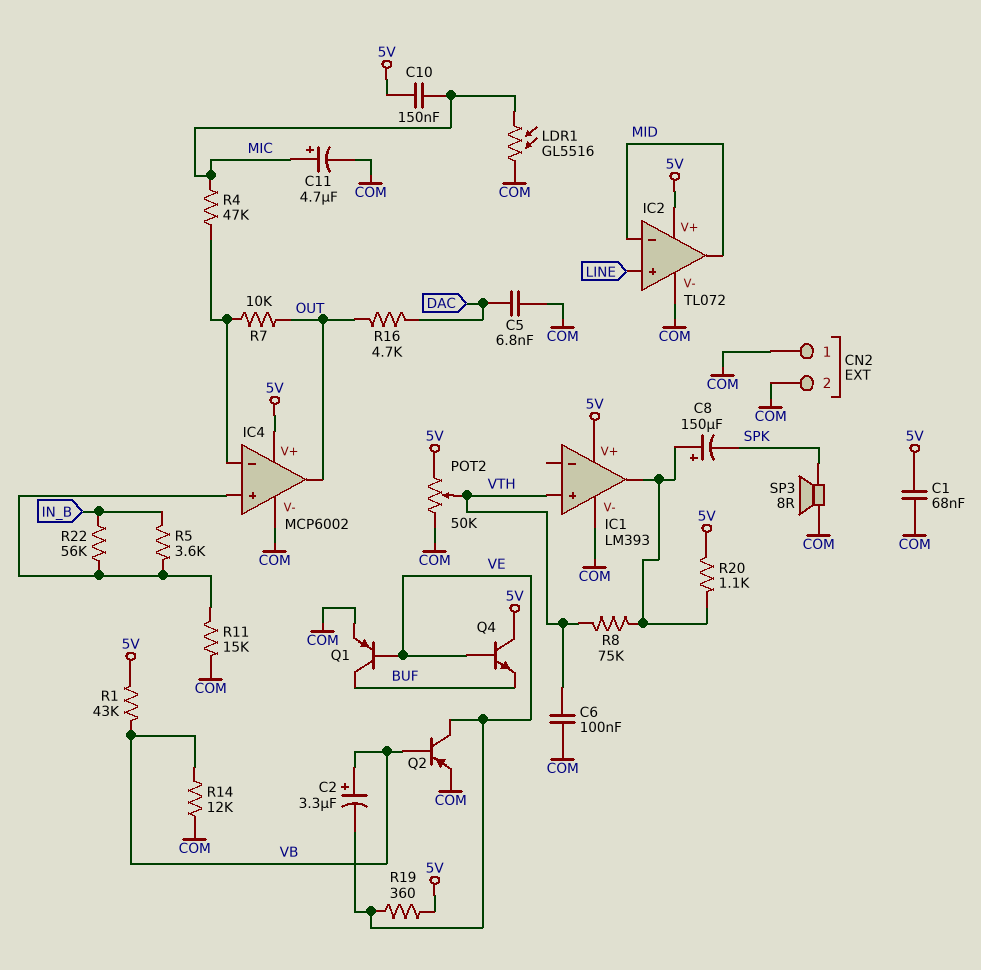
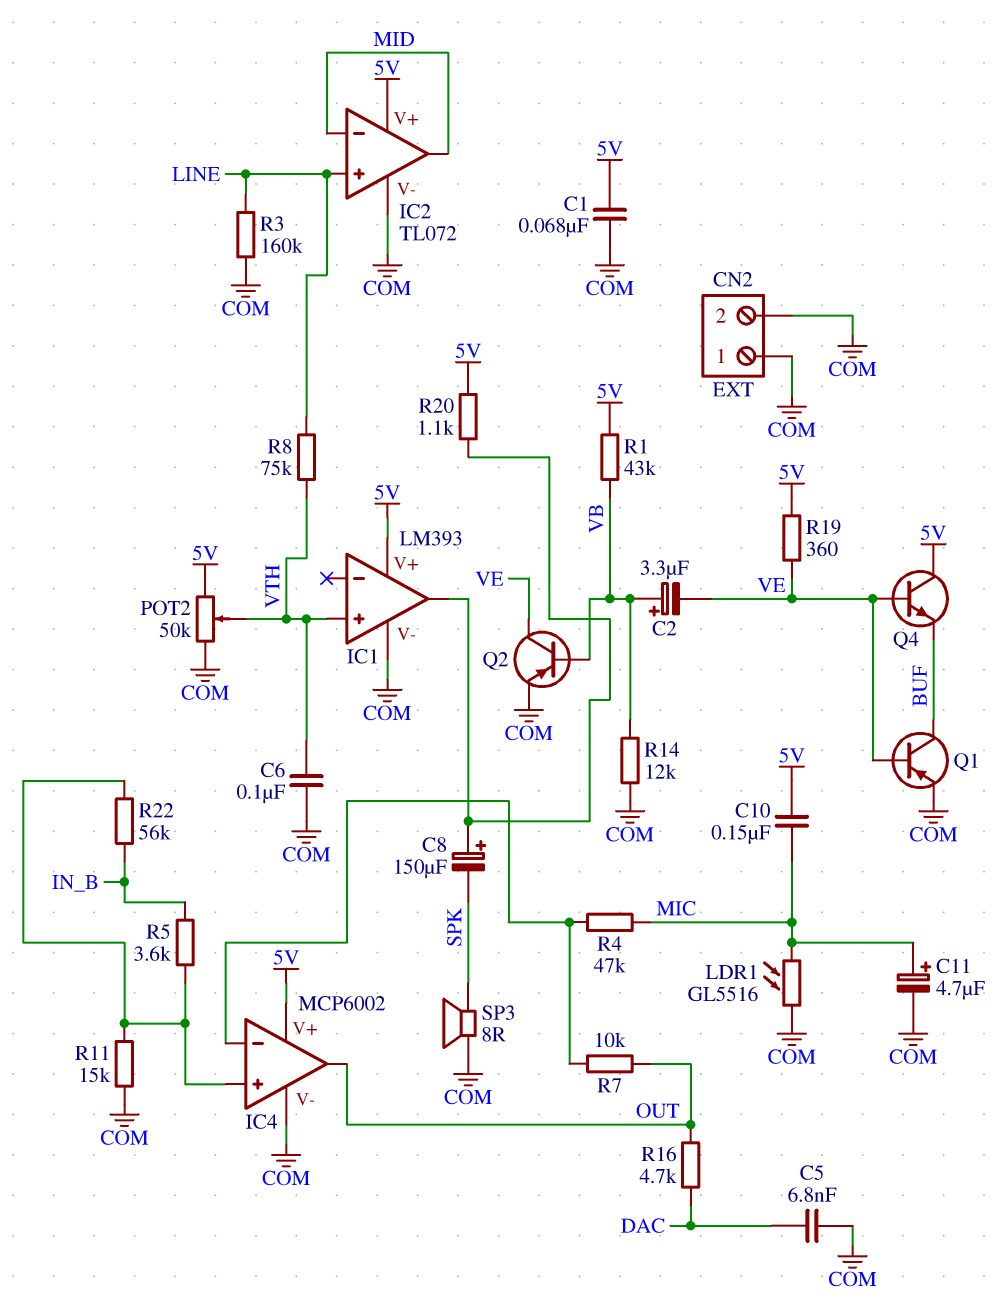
R3: none -> 160k (COM, LINE)
R8: 75k (IC1/out, VTH) -> 75k (LINE, VTH)

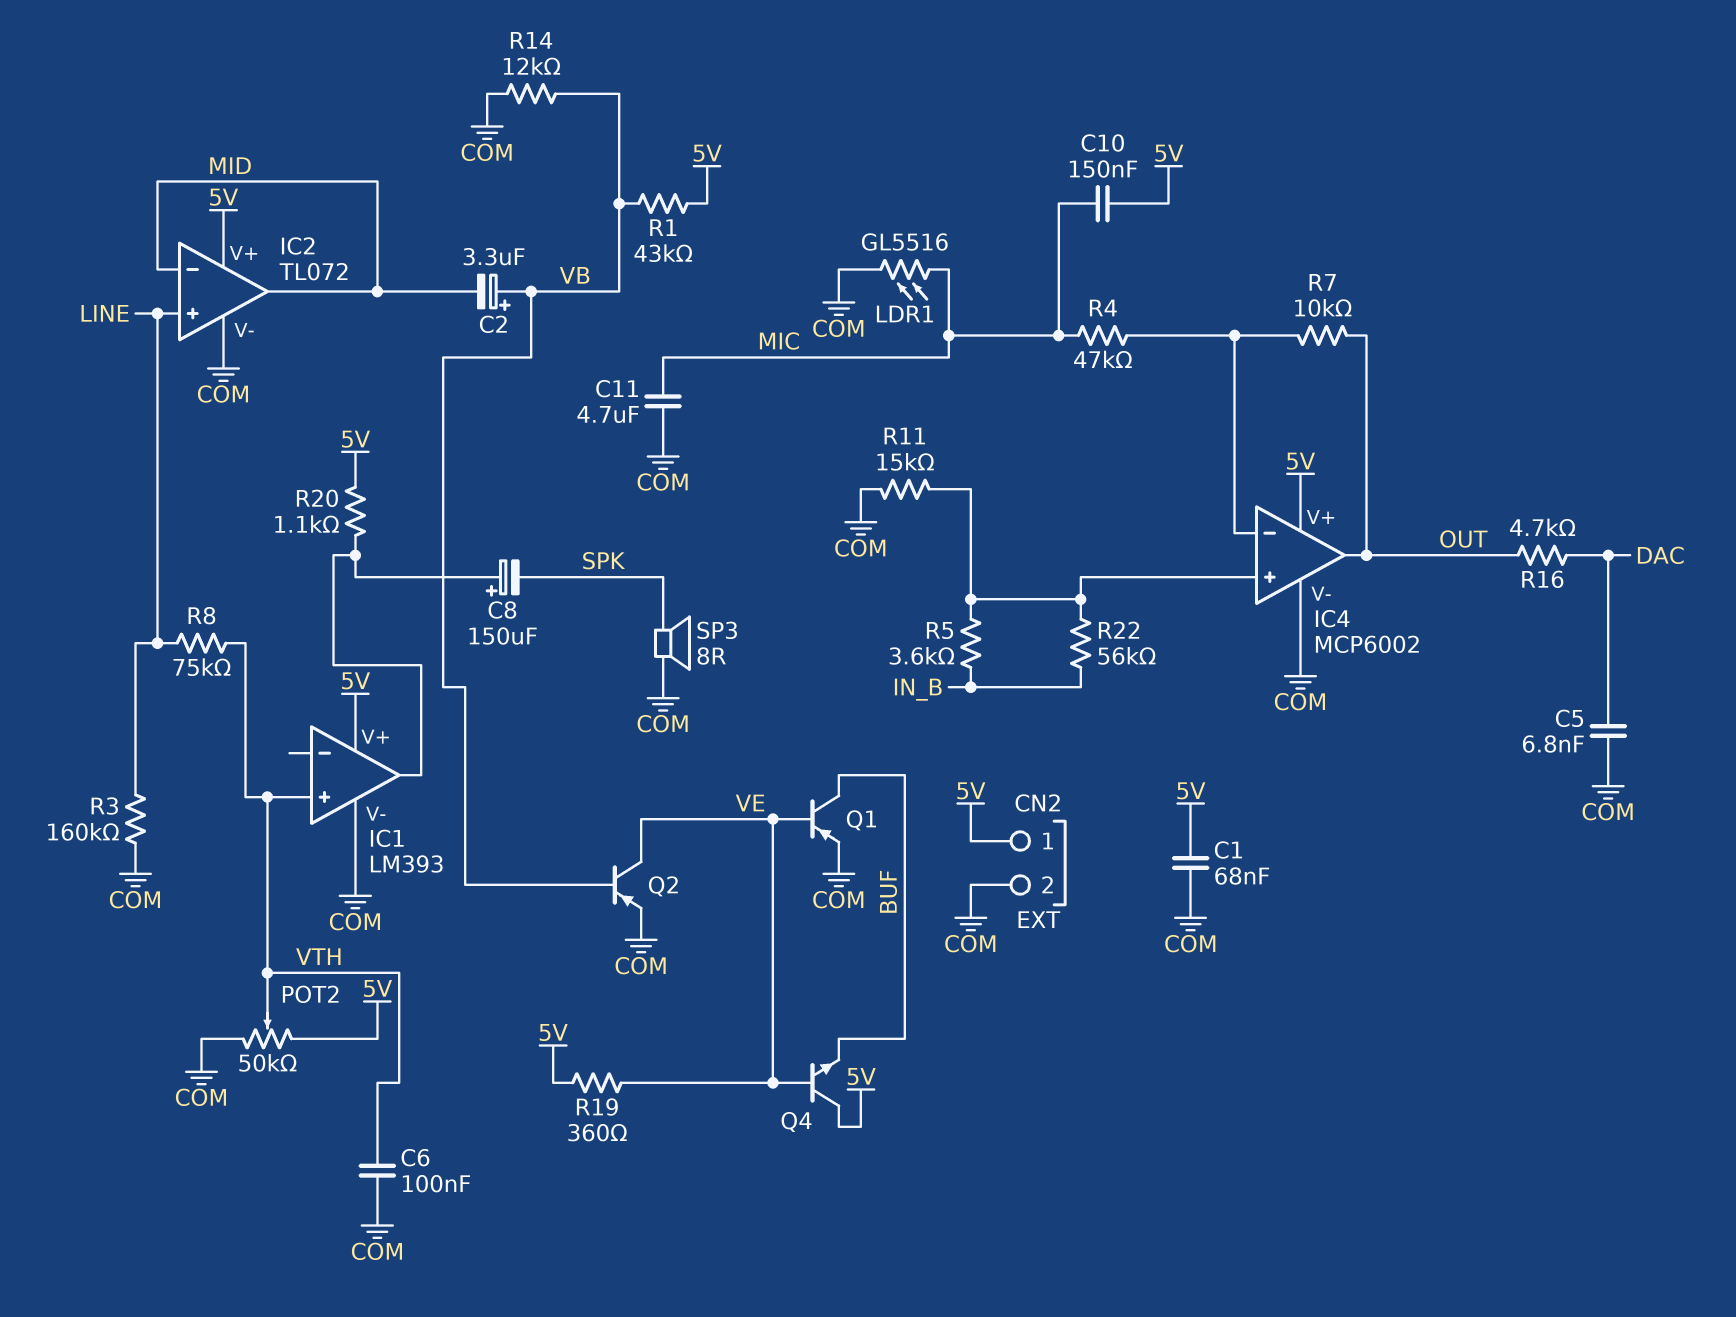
C2: 3.3uF (plus VB, minus VE) -> 3.3uF (plus VB, minus MID)
C11: 4.7uF (plus MIC, minus COM) -> 4.7uF (COM, MIC)
CN2 pin 1: COM -> 5V

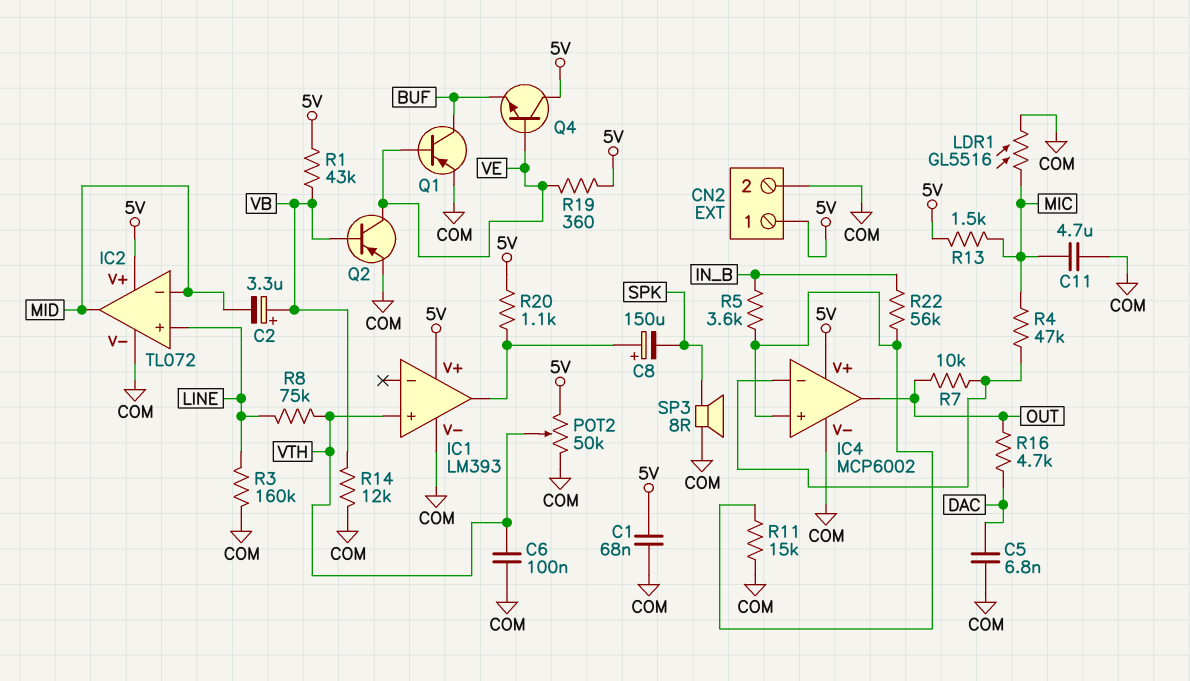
C10: 150nF (5V, MIC) -> none
R13: none -> 1.5k (5V, MIC)

